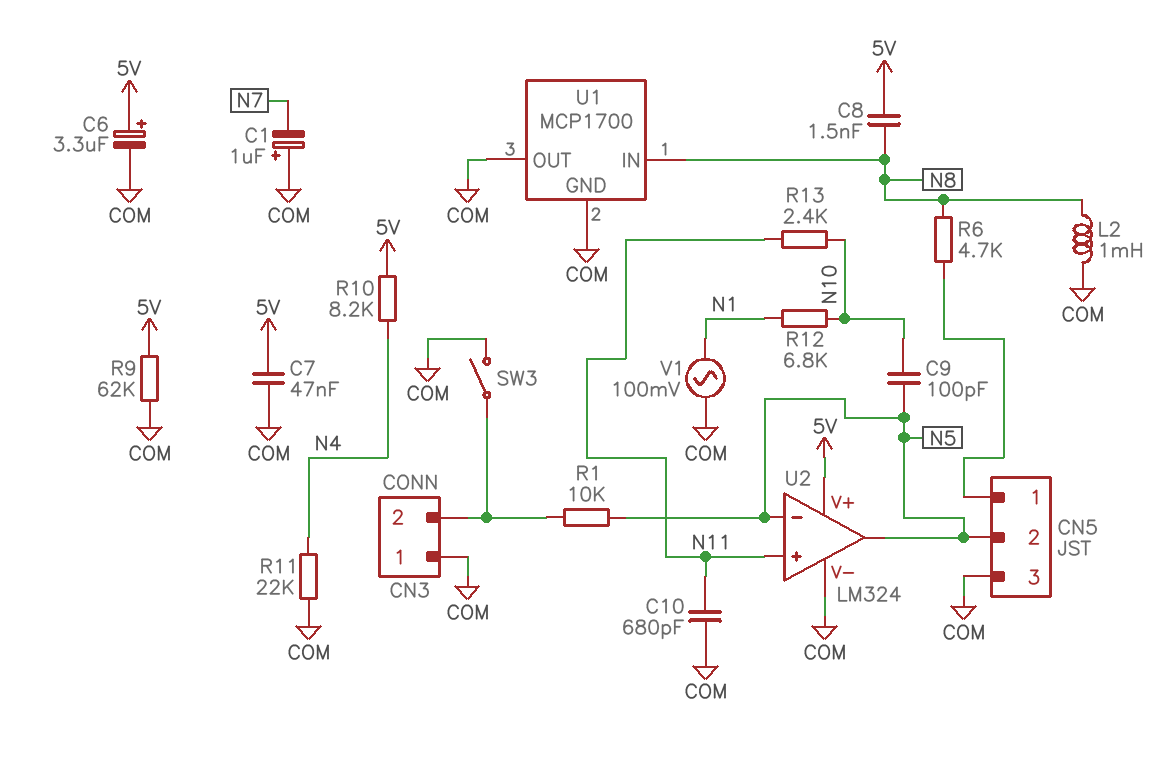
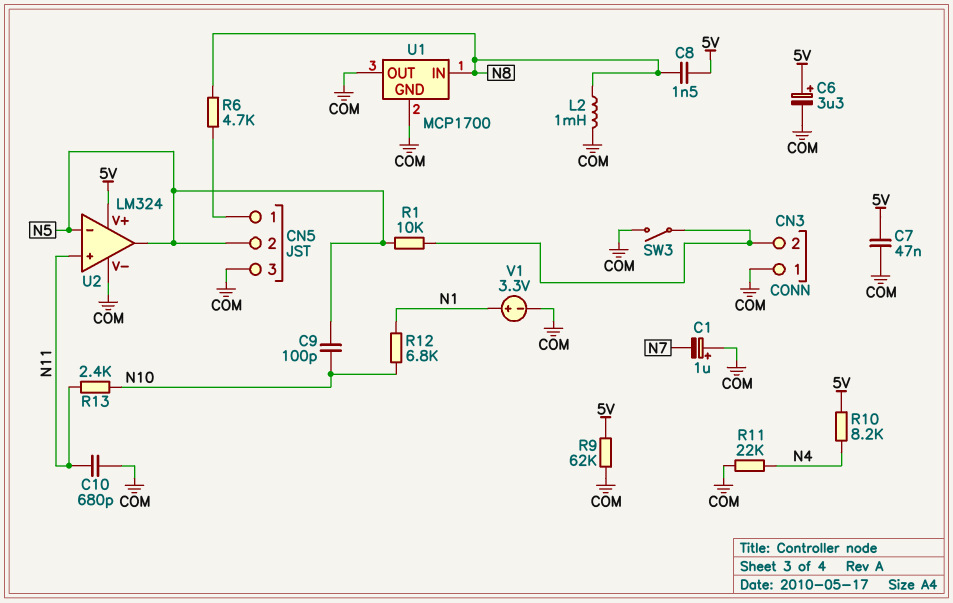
V1: AC 100mV (COM, N1) -> 3.3V (plus N1, minus COM)

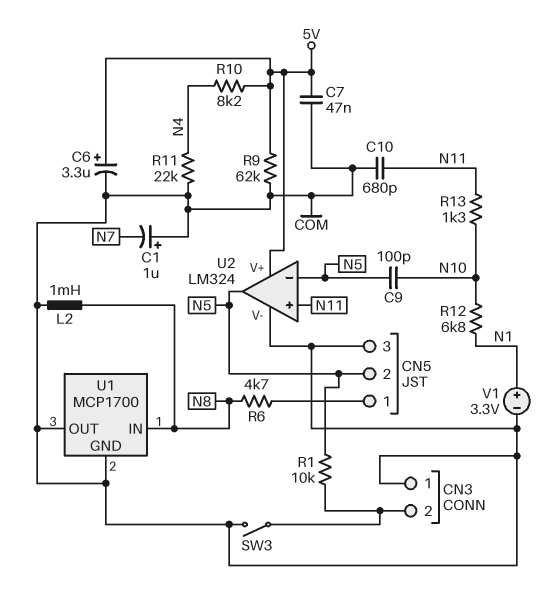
C8: 1.5nF (5V, N8) -> none
R13: 2.4k (N10, N11) -> 1.3k (N10, N11)

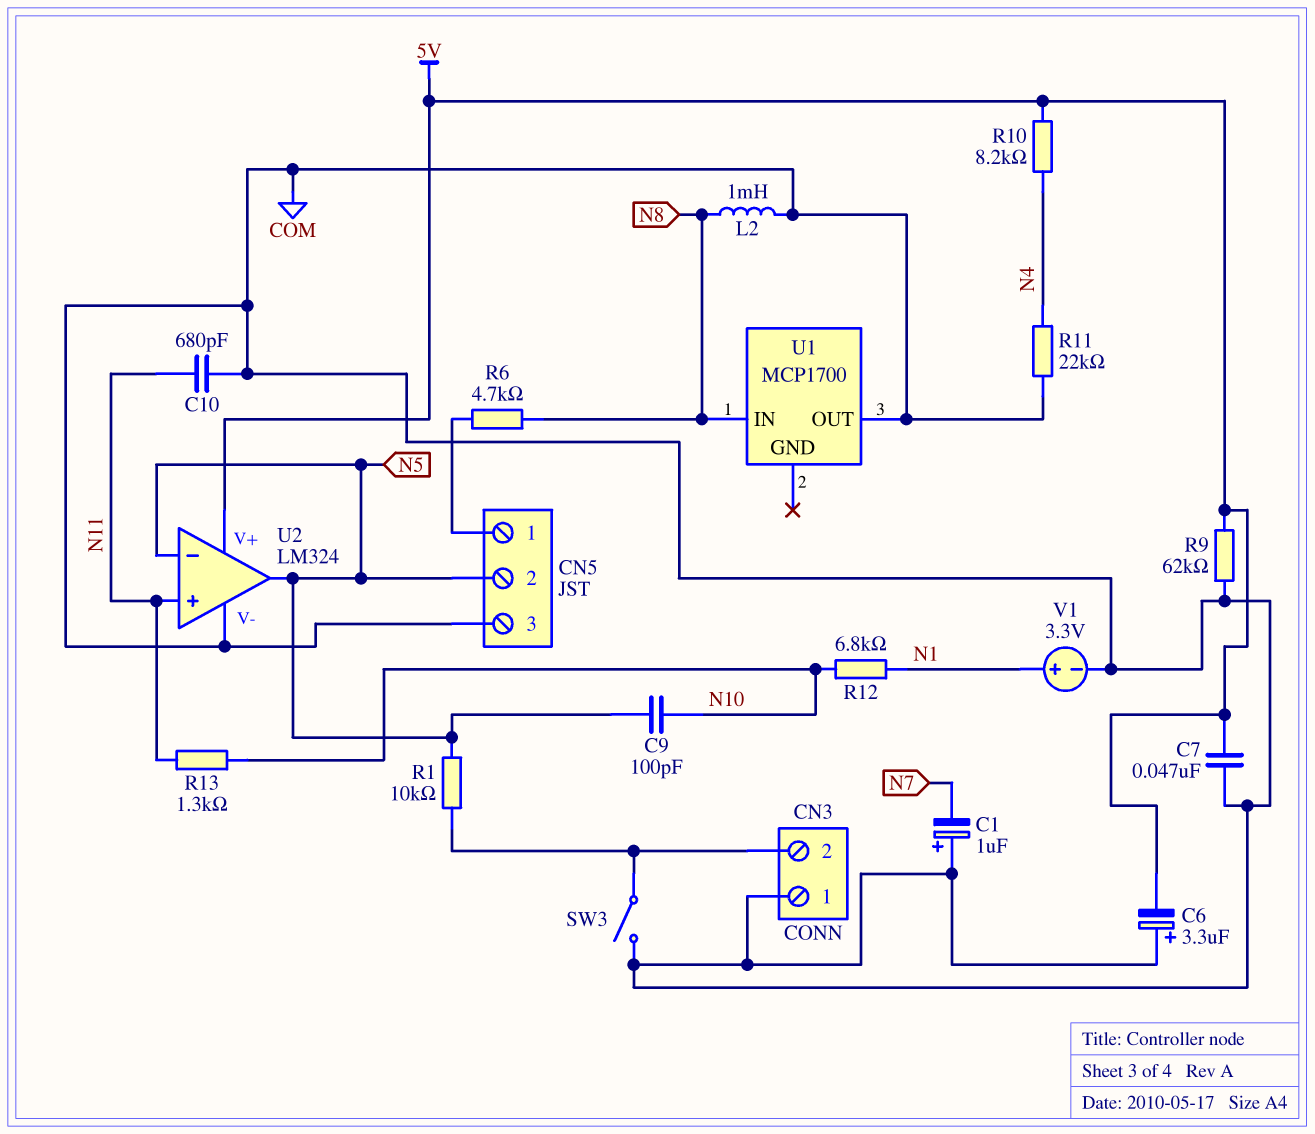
C6: 3.3uF (plus 5V, minus COM) -> 3.3uF (plus COM, minus 5V)
U1 pin GND: COM -> none

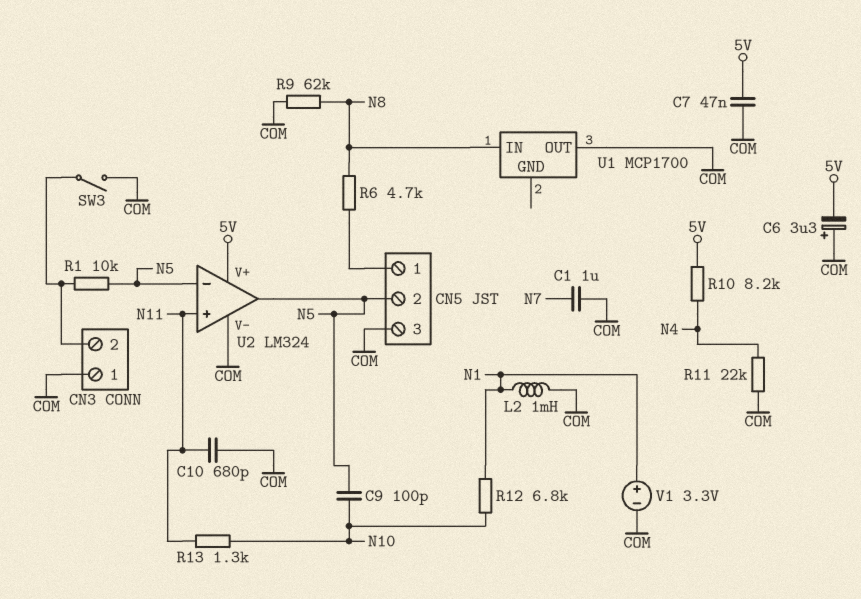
C1: 1uF (plus COM, minus N7) -> 1uF (COM, N7)
L2: 1mH (COM, N8) -> 1mH (COM, N1)
R9: 62k (5V, COM) -> 62k (COM, N8)

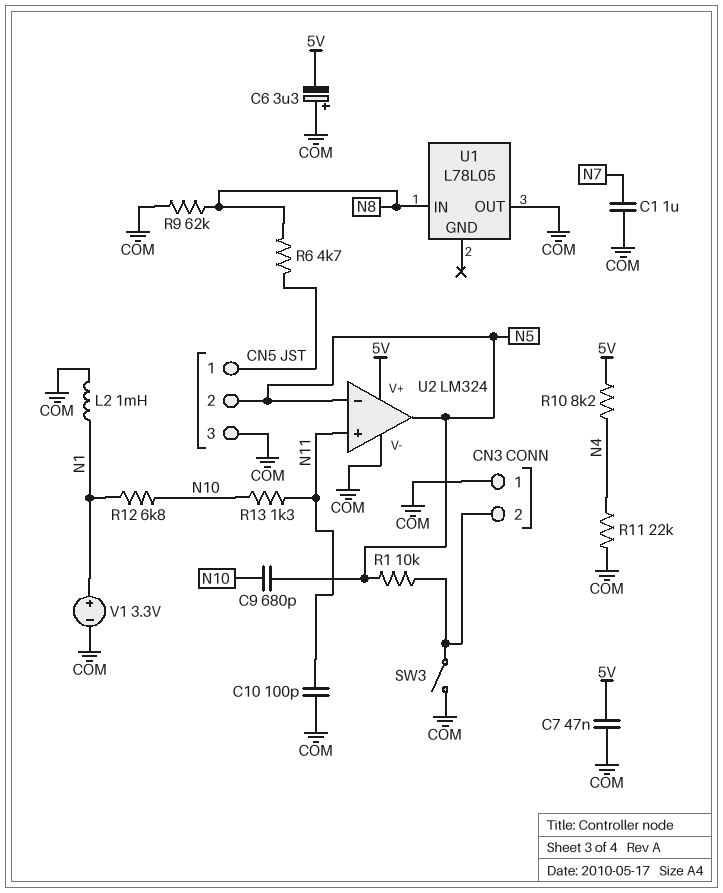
C9: 100pF (N5, N10) -> 680pF (N5, N10)
C10: 680pF (COM, N11) -> 100pF (COM, N11)
U1: MCP1700 -> L78L05

